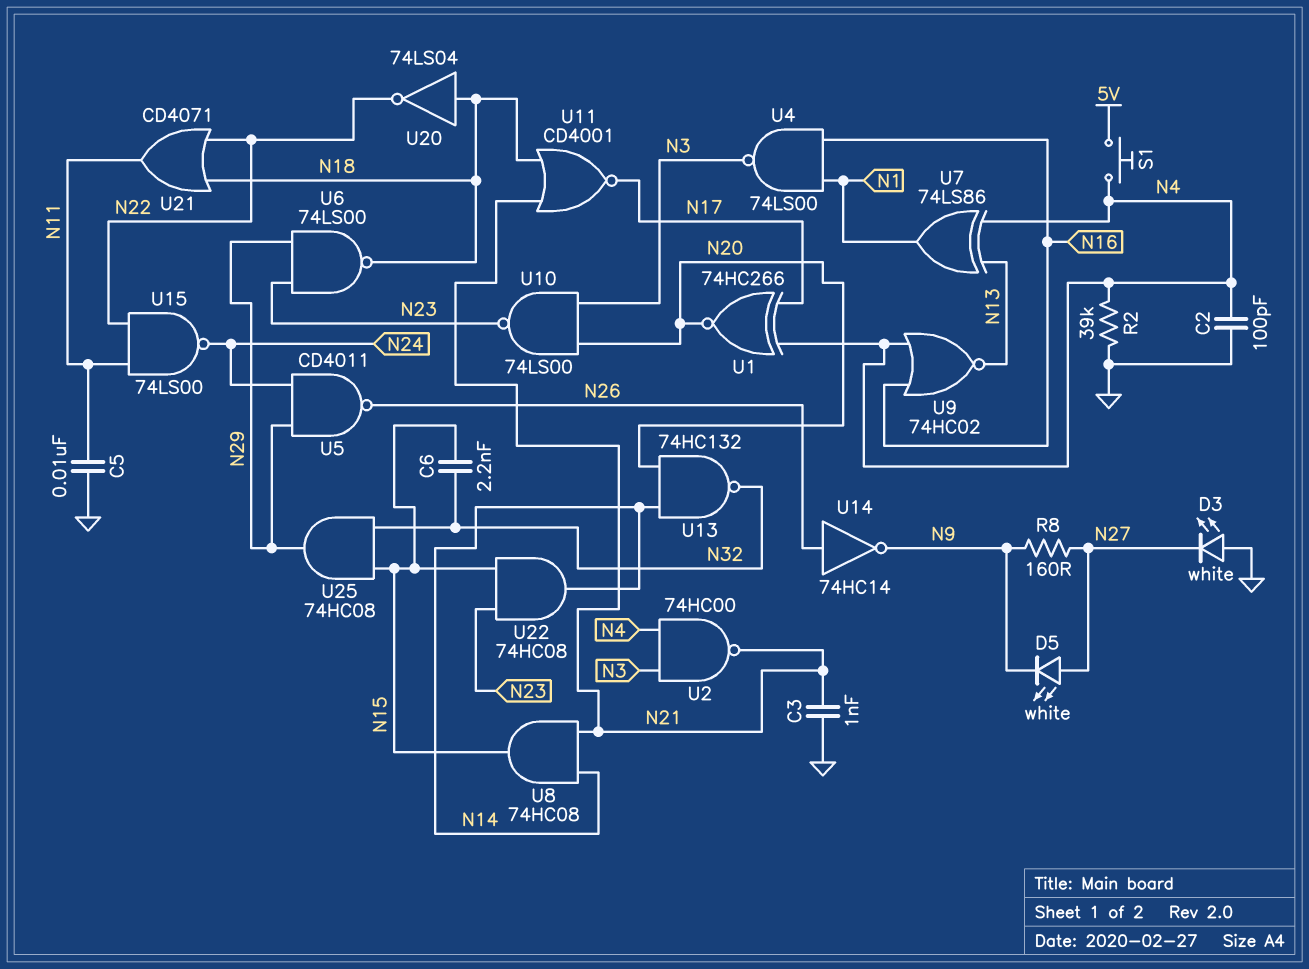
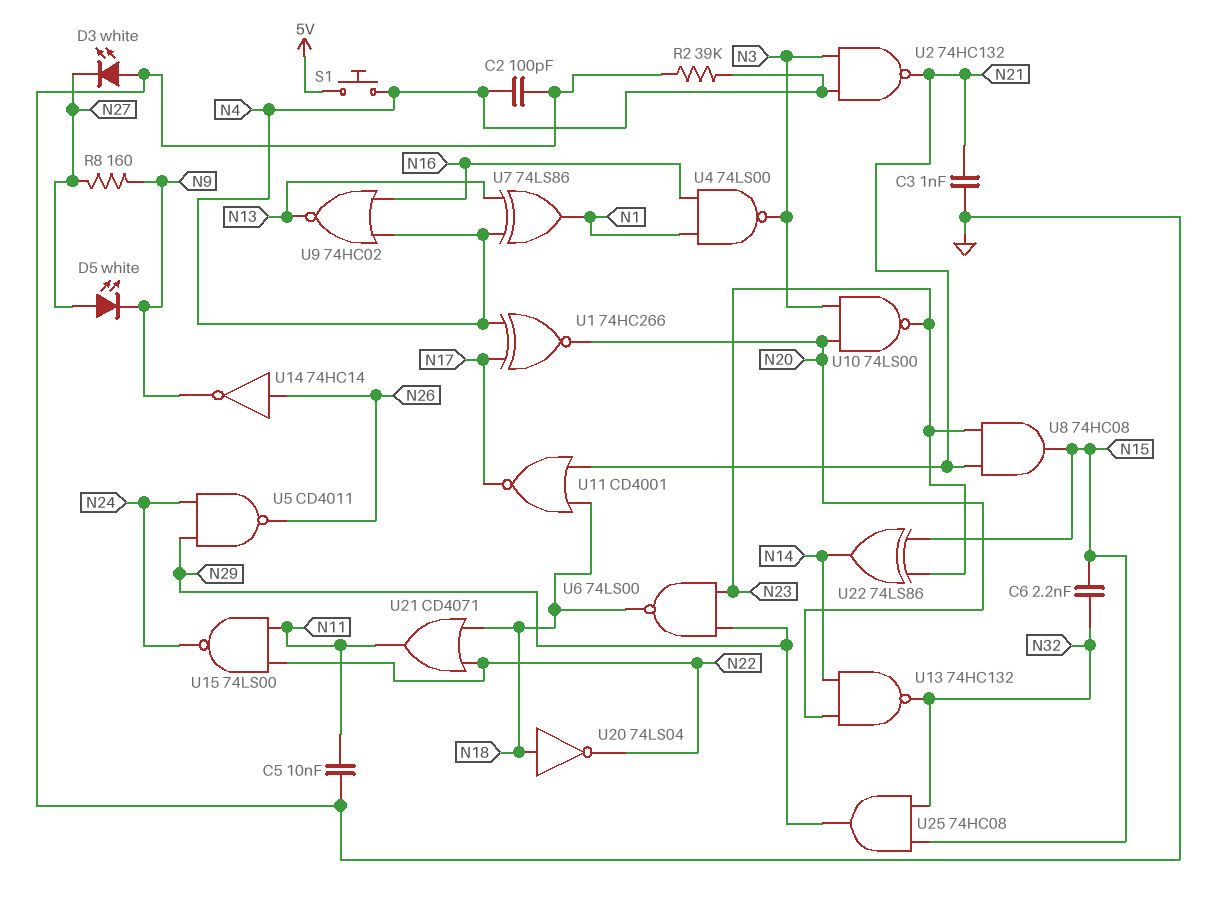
U2: NAND 74HC00 (in N3, in N4, out N21) -> NAND 74HC132 (in N3, in N4, out N21)
U8: AND 74HC08 (in N14, in N21, out N15) -> AND 74HC08 (in N21, in N23, out N15)
U22: AND 74HC08 (in N15, in N23, out N14) -> XOR 74LS86 (in N15, in N23, out N14)

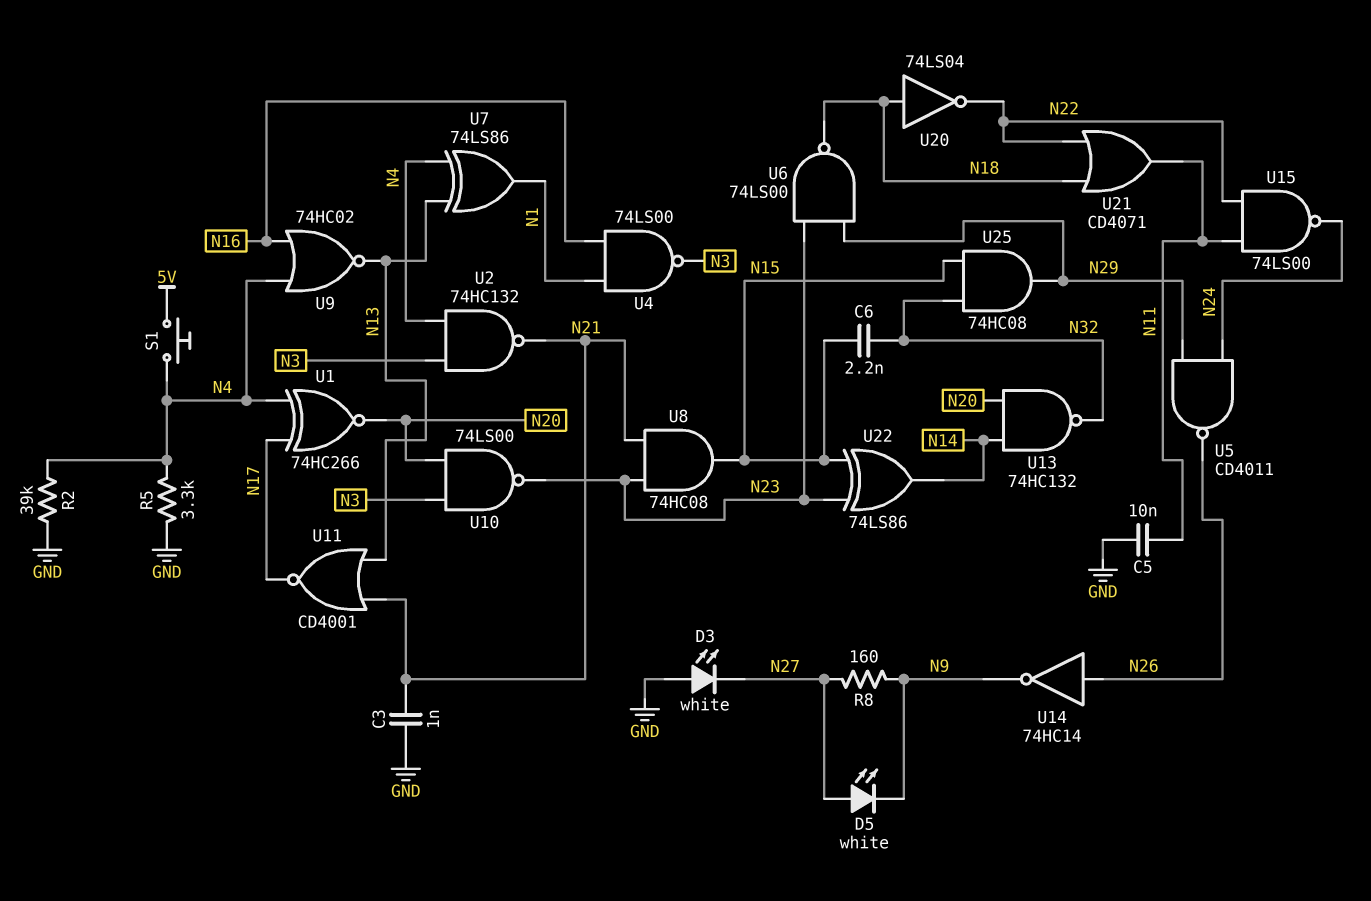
C2: 100pF (GND, N4) -> none
R5: none -> 3.3k (GND, N4)
U11: NOR CD4001 (in N18, in N21, out N17) -> NOR CD4001 (in N13, in N21, out N17)

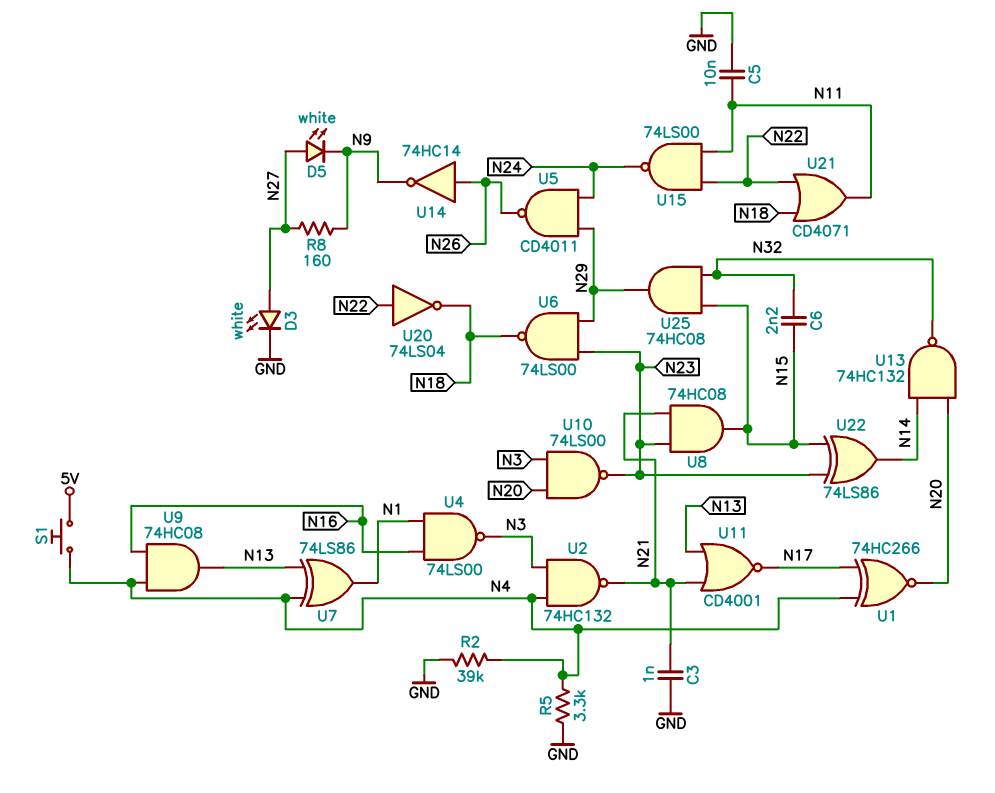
D3: LED white (A GND, K N27) -> LED white (A N27, K GND)
U9: NOR 74HC02 (in N4, in N16, out N13) -> AND 74HC08 (in N4, in N16, out N13)
U20: NOT 74LS04 (in N18, out N22) -> NOT 74LS04 (in N22, out N18)

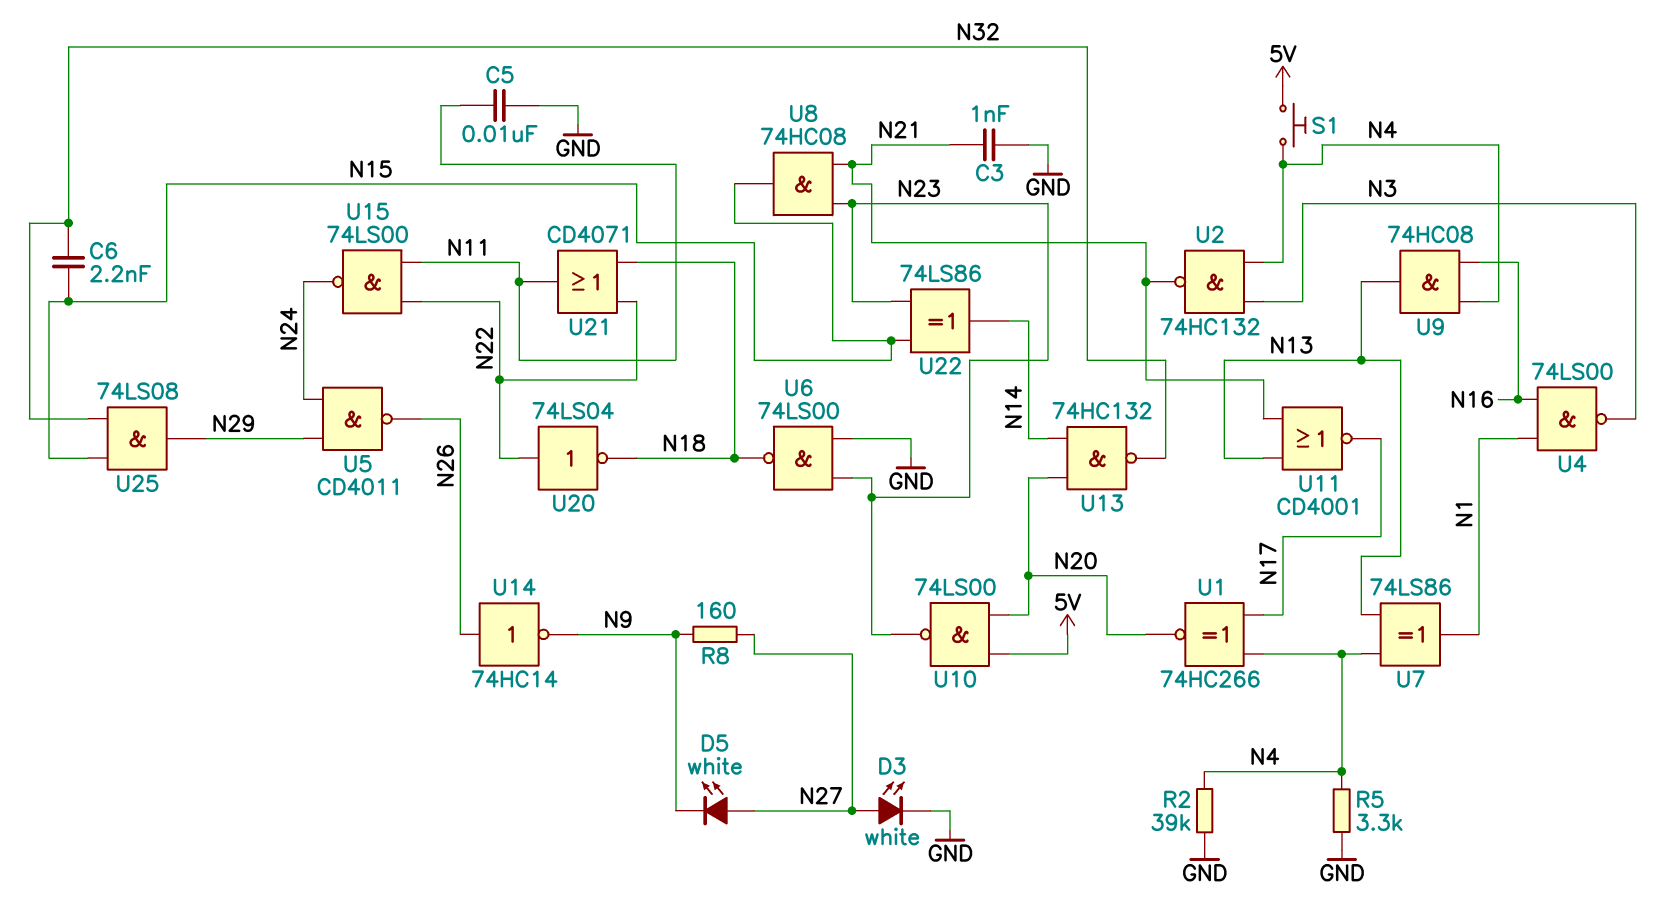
U6: NAND 74LS00 (in N23, in N29, out N18) -> NAND 74LS00 (in GND, in N23, out N18)
U10: NAND 74LS00 (in N3, in N20, out N23) -> NAND 74LS00 (in 5V, in N20, out N23)
U25: AND 74HC08 (in N15, in N32, out N29) -> AND 74LS08 (in N15, in N32, out N29)

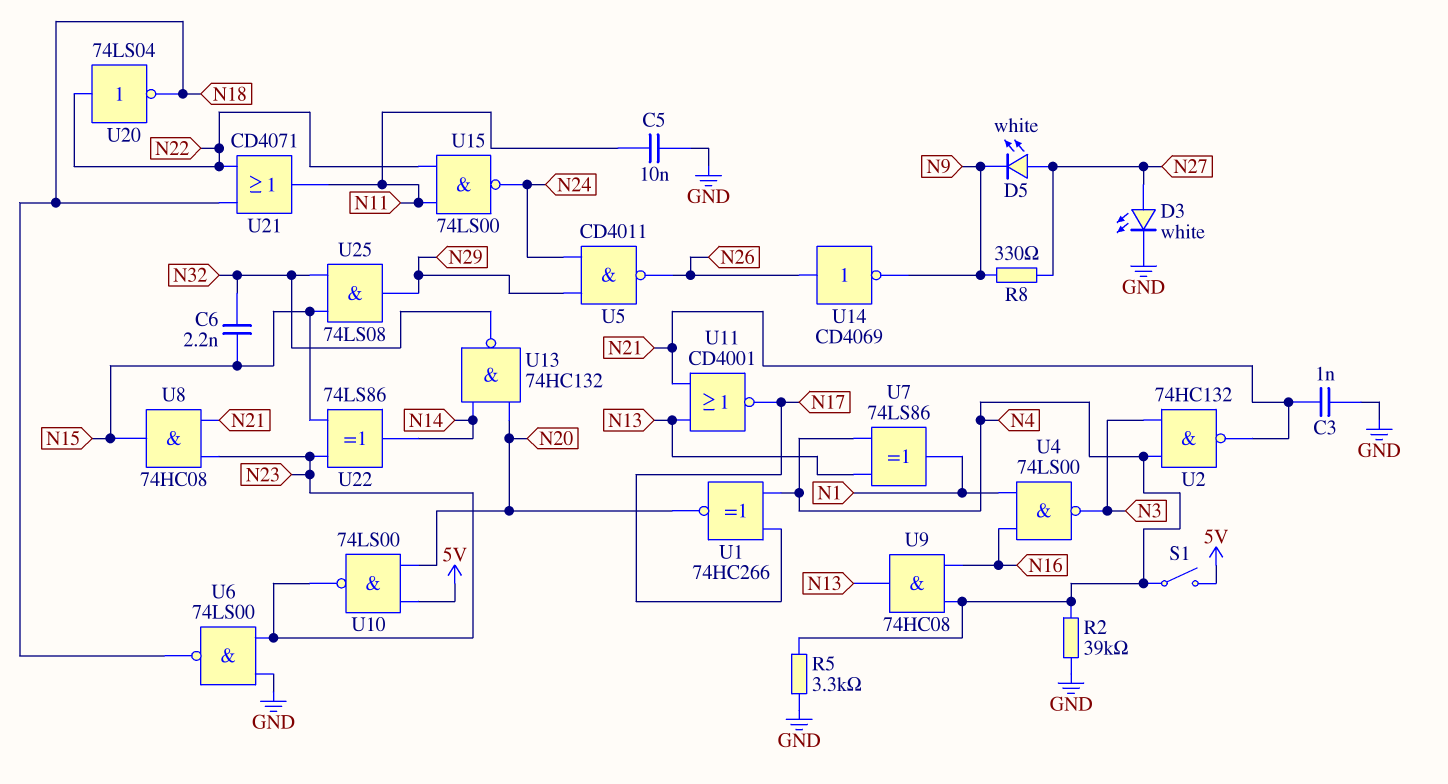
R8: 160 (N9, N27) -> 330 (N9, N27)
S1: button (5V, N4) -> switch (5V, N4)
U14: NOT 74HC14 (in N26, out N9) -> NOT CD4069 (in N26, out N9)

